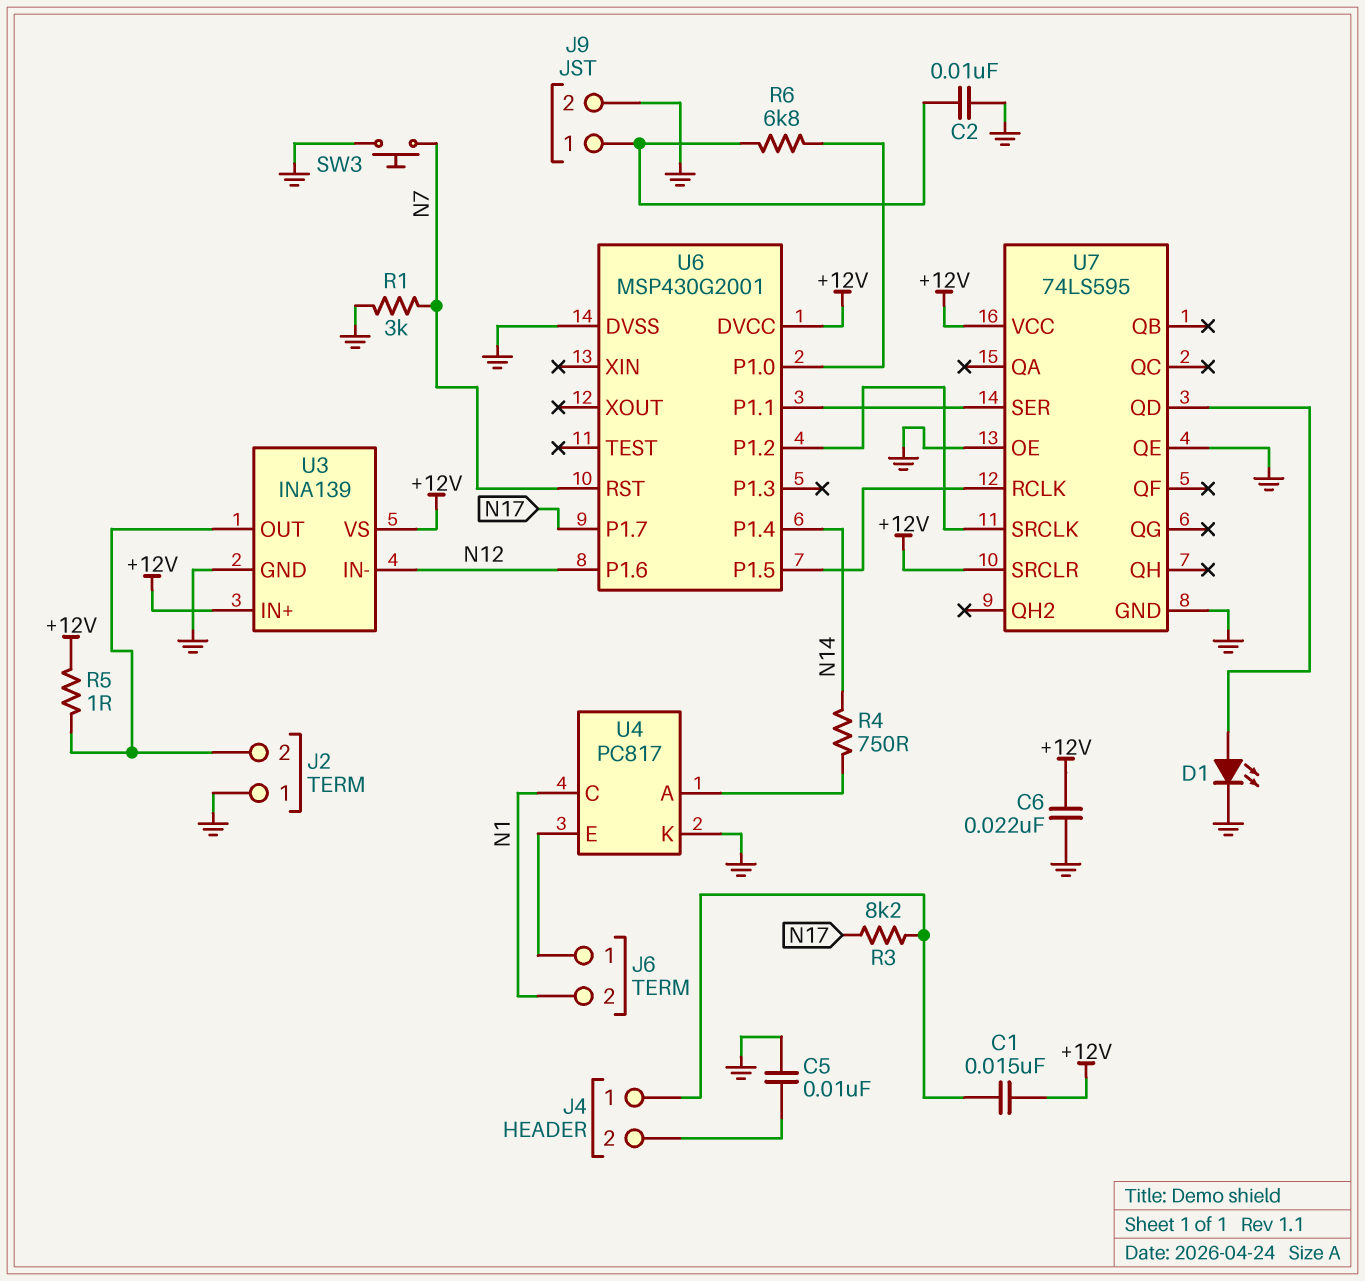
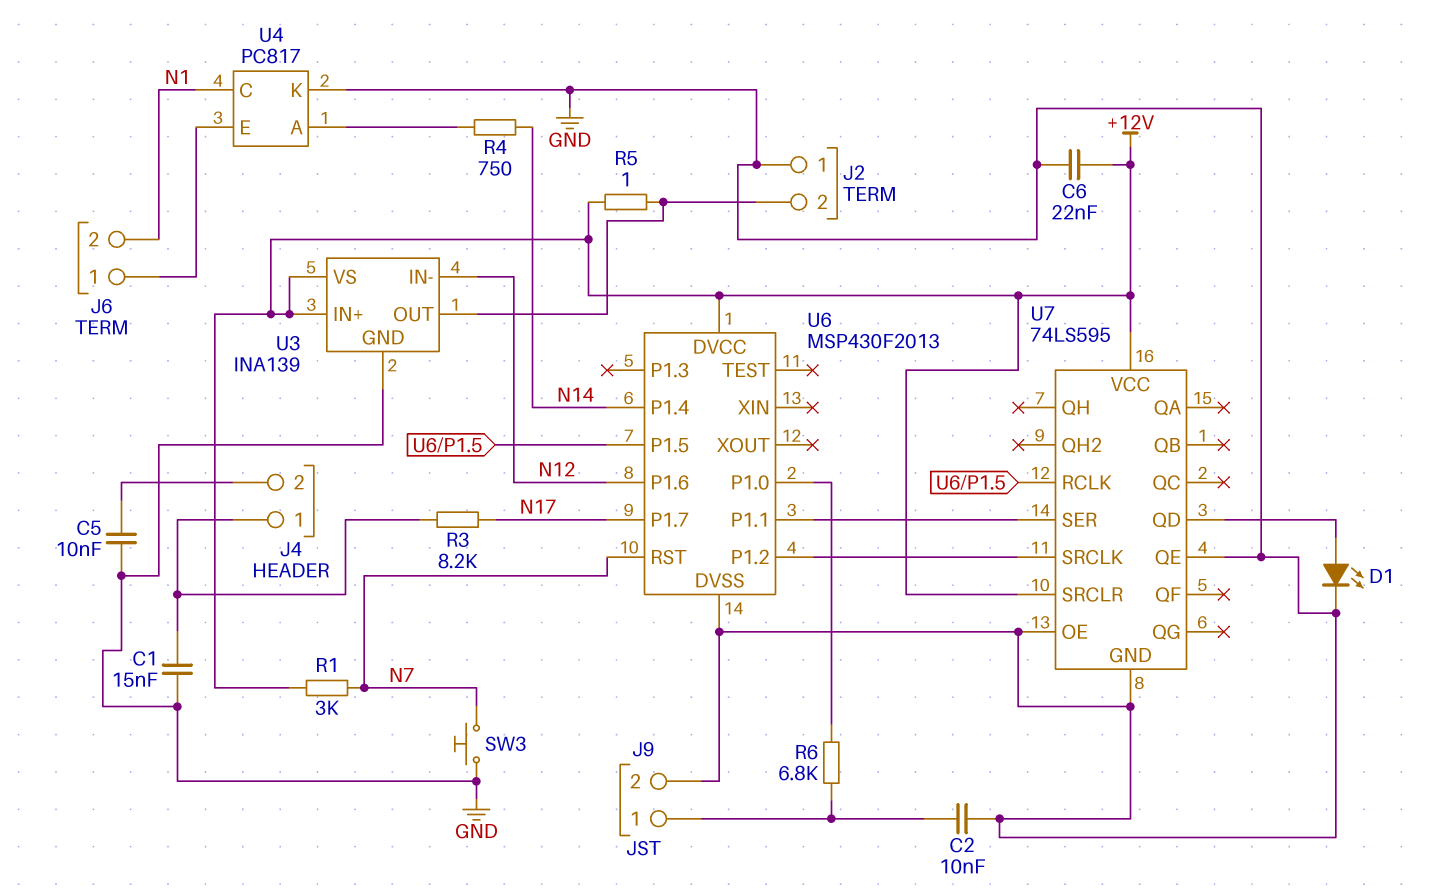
C1: 15nF (+12V, J4/1) -> 15nF (GND, J4/1)
R1: 3k (GND, N7) -> 3k (+12V, N7)
U6: MSP430G2001 -> MSP430F2013

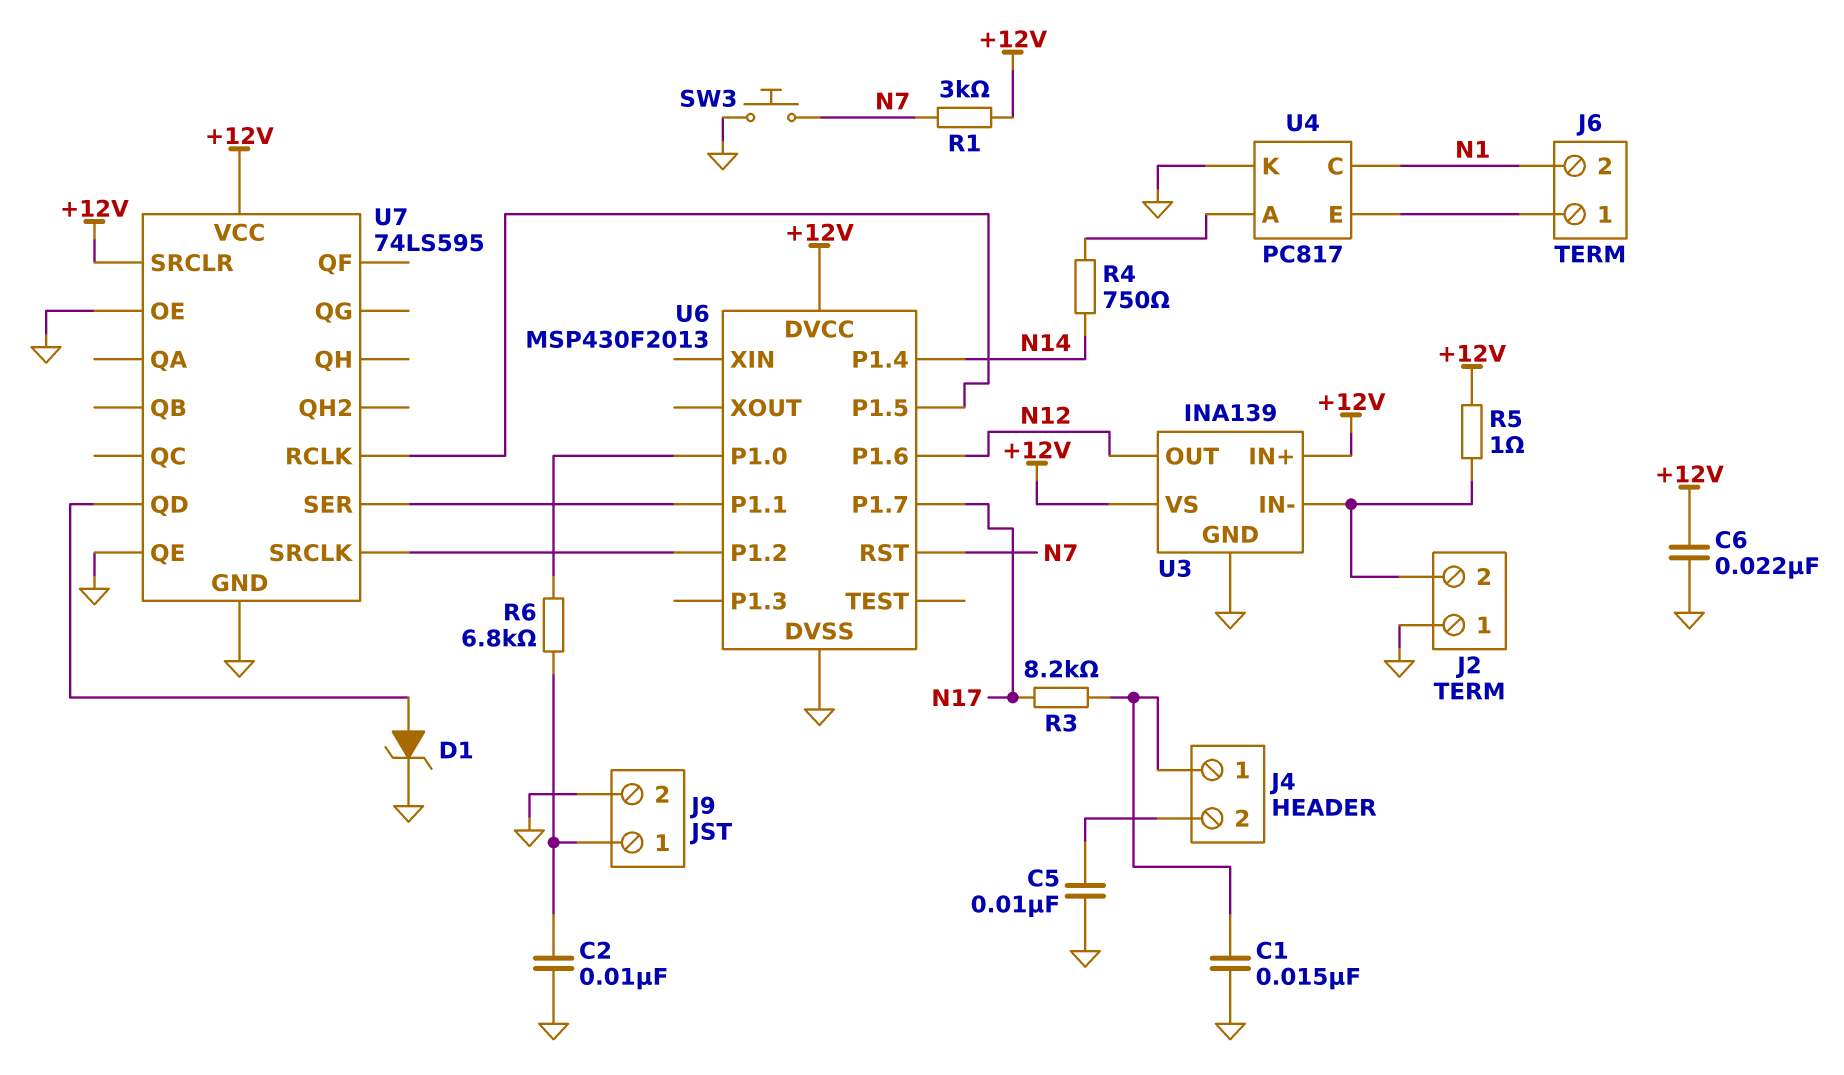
D1: LED (A U7/QD, K GND) -> zener (A U7/QD, K GND)
U3 pin IN-: N12 -> J2/2
U3 pin OUT: J2/2 -> N12

